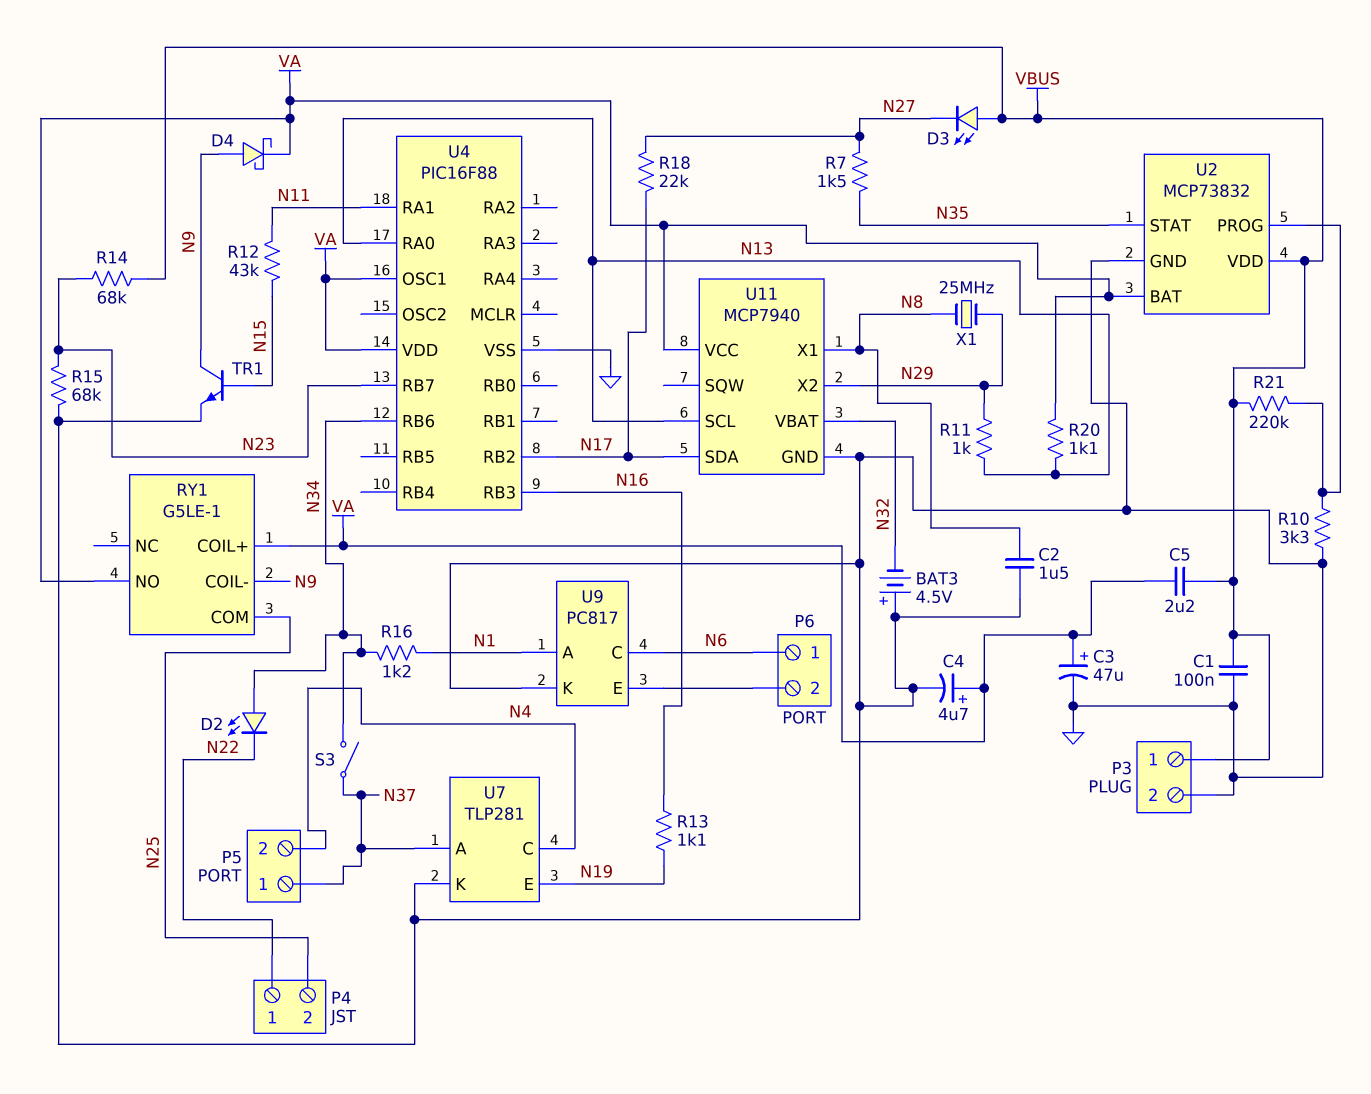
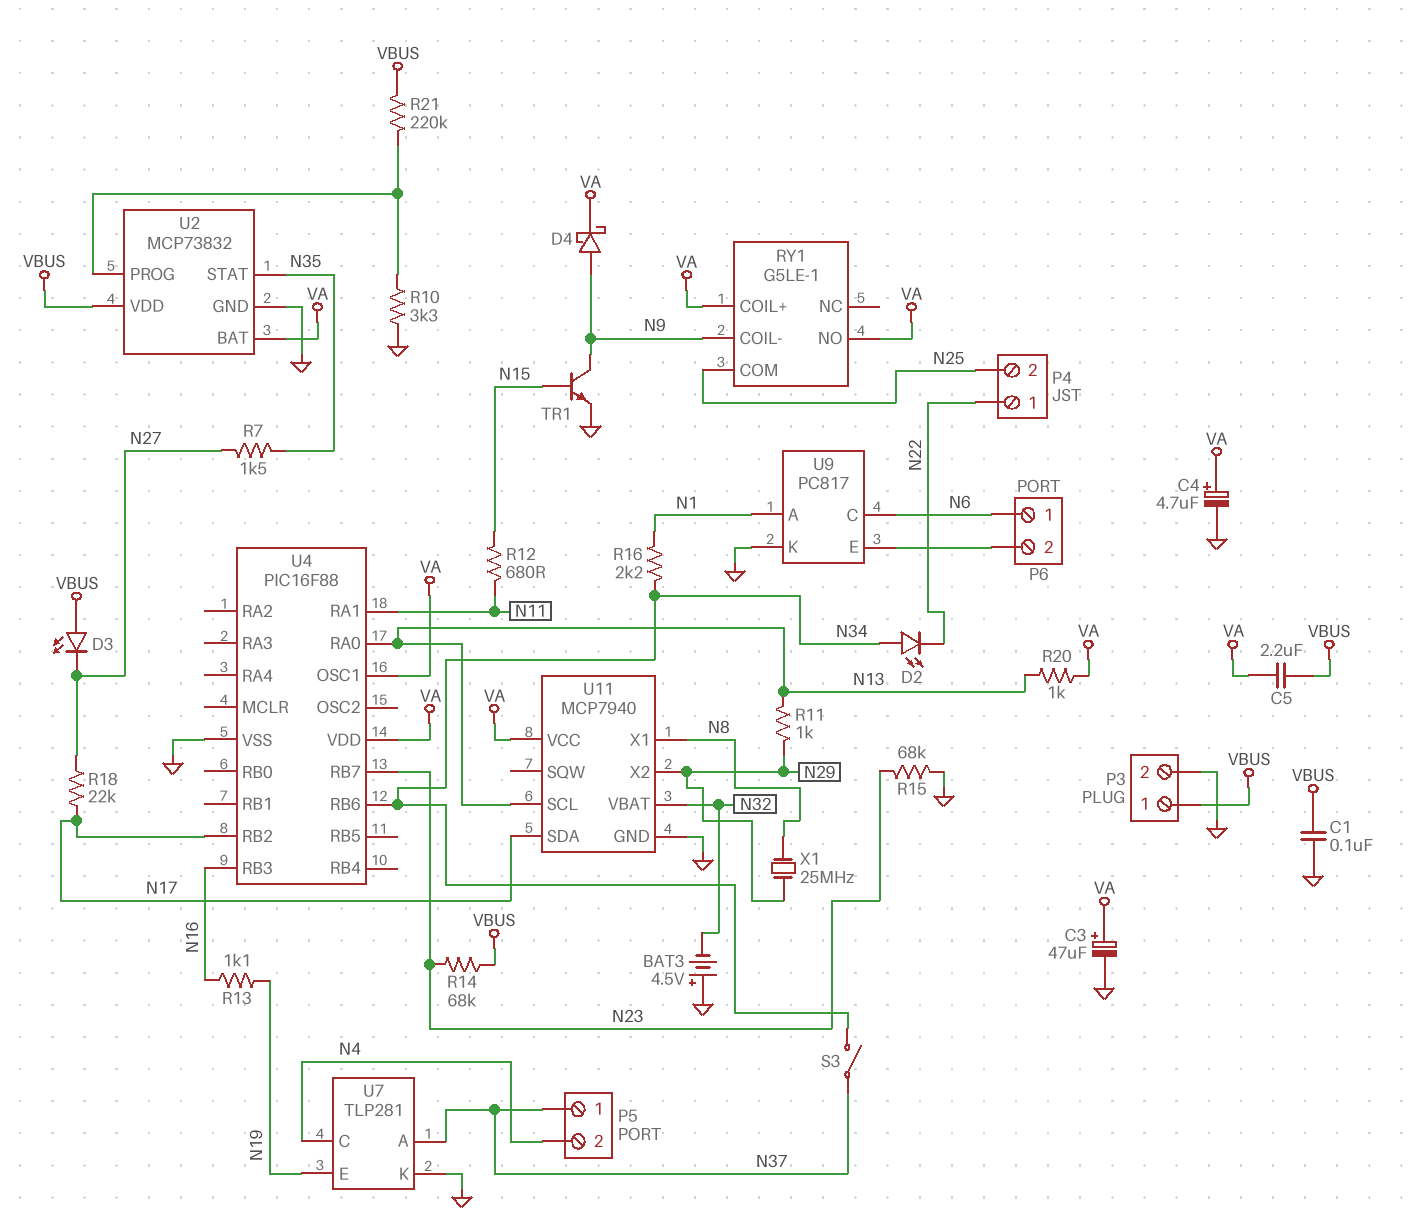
C2: 1.5uF (GND, N8) -> none
R12: 43k (N11, N15) -> 680 (N11, N15)
R16: 1.2k (N1, N34) -> 2.2k (N1, N34)
R20: 1.1k (N13, VA) -> 1k (N13, VA)

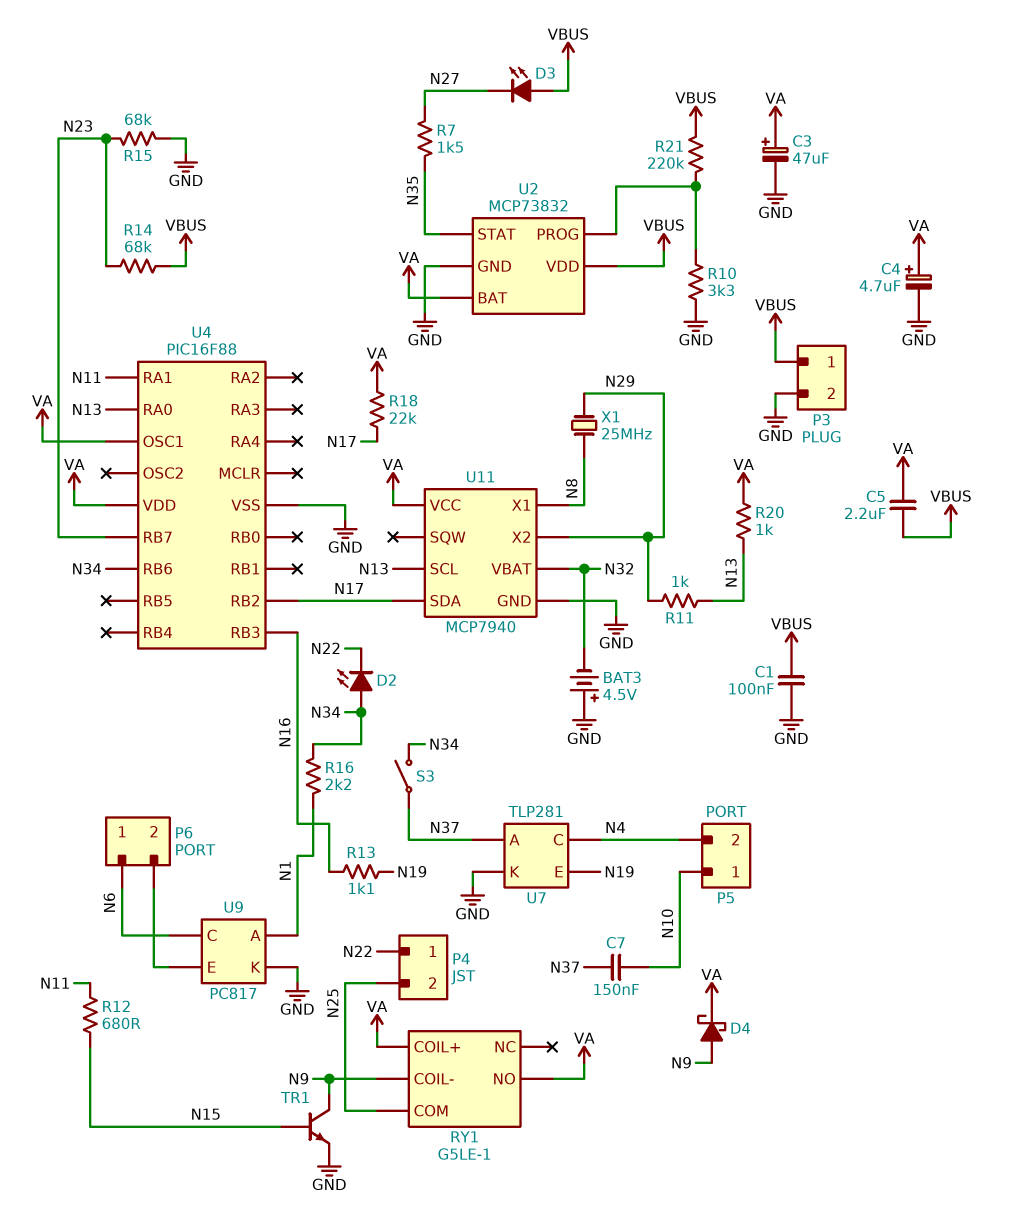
C7: none -> 150nF (N10, N37)
P5 pin 1: N37 -> N10
R18: 22k (N17, N27) -> 22k (N17, VA)

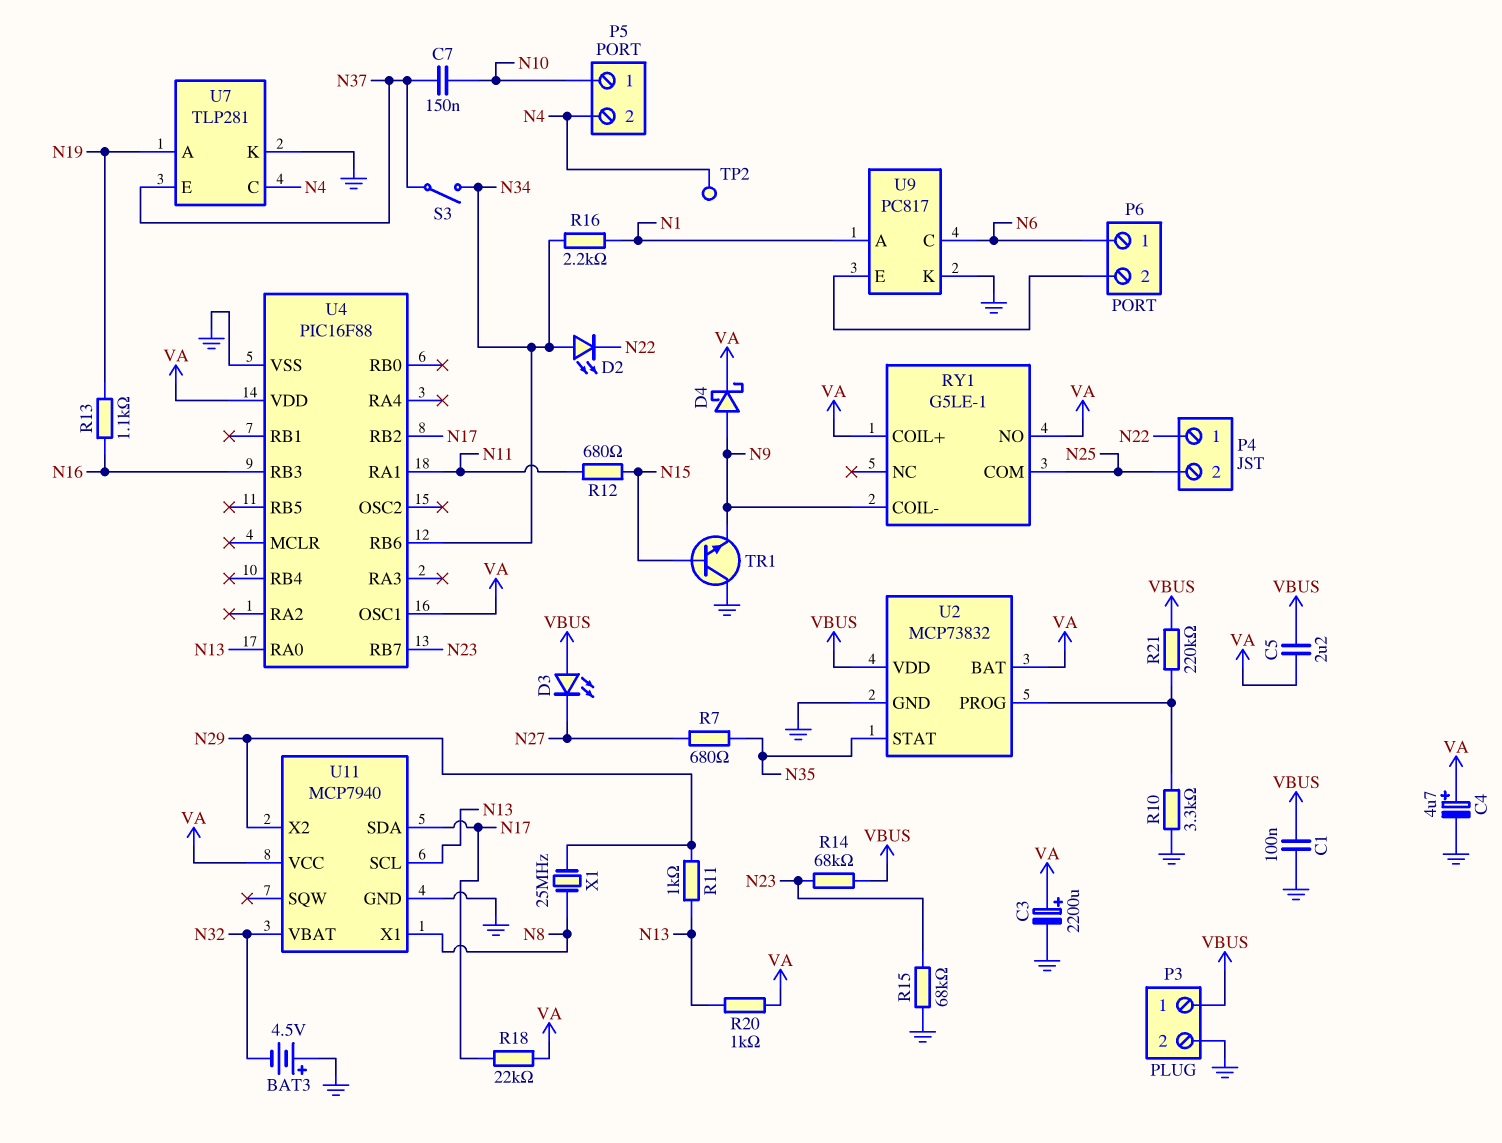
C3: 47uF (plus VA, minus GND) -> 2200uF (plus VA, minus GND)
R7: 1.5k (N27, N35) -> 680 (N27, N35)
TP2: none -> test point (N4)
TR1: NPN (B N15, C N9, E GND) -> NPN (B N15, C GND, E N9)
U7 pin A: N37 -> N19
U7 pin E: N19 -> N37

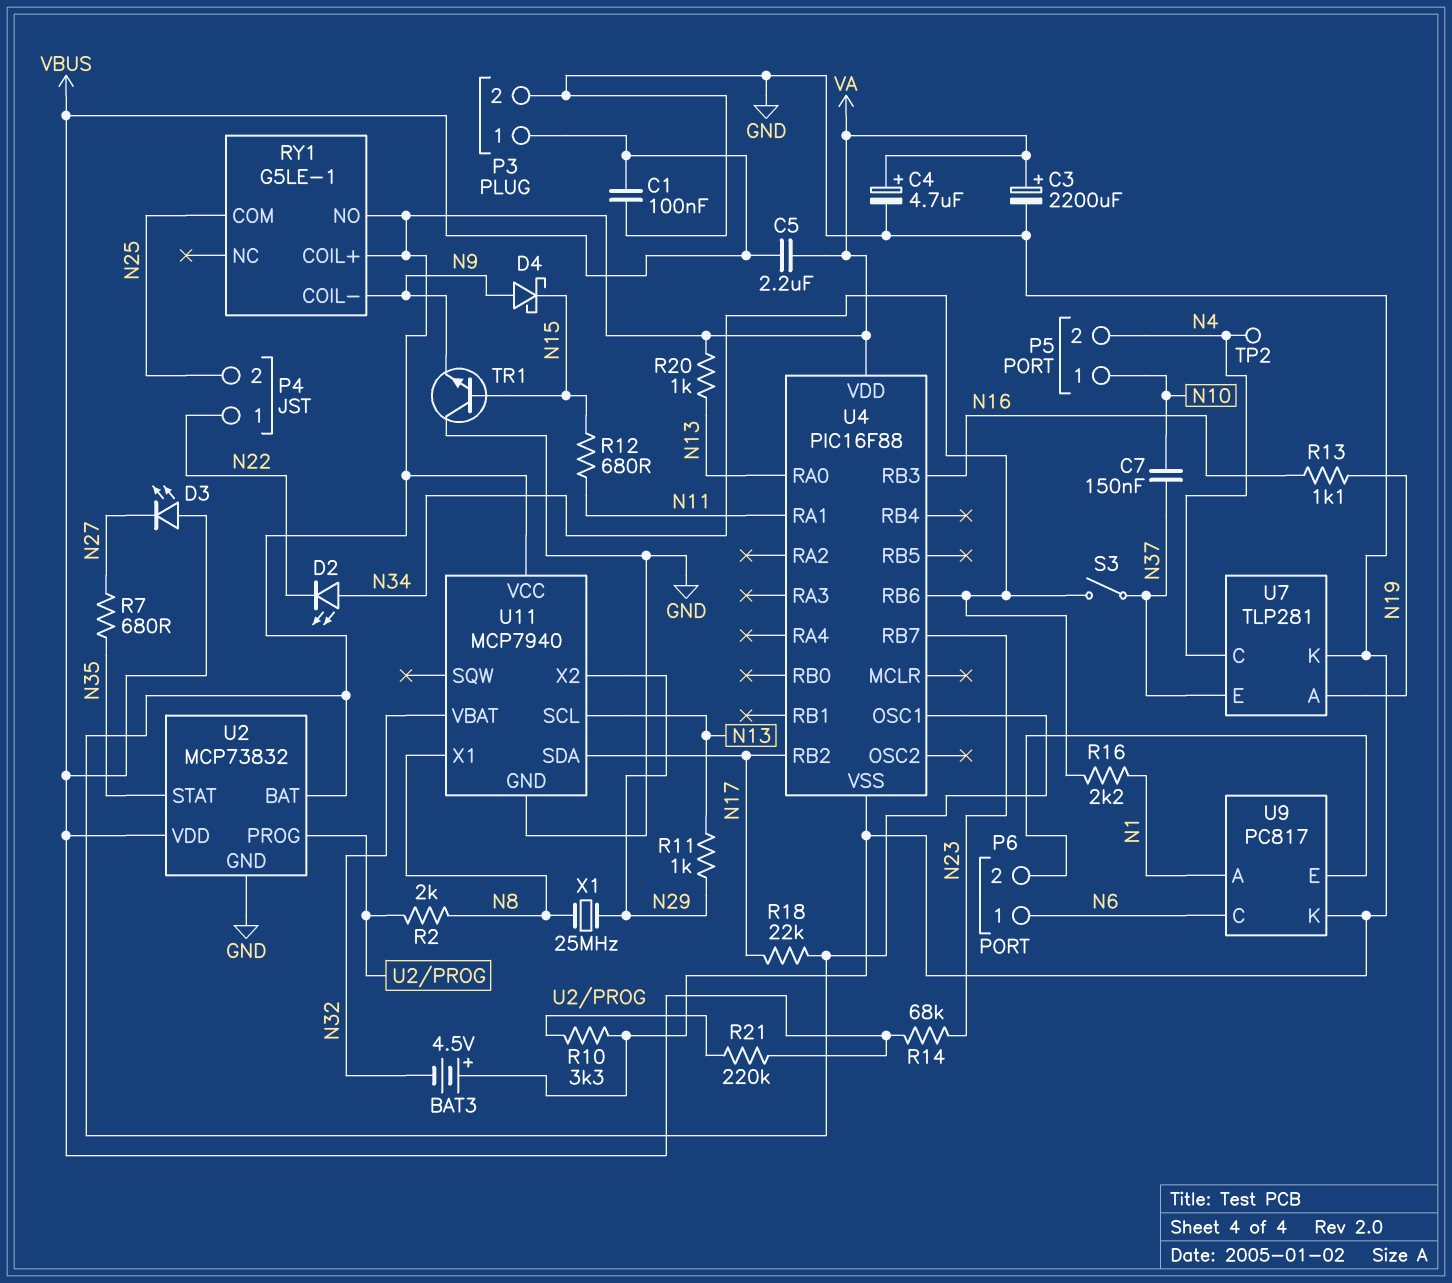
D4: schottky (A N9, K VA) -> schottky (A N9, K N15)
R2: none -> 2k (N8, U2/PROG)
R15: 68k (GND, N23) -> none

